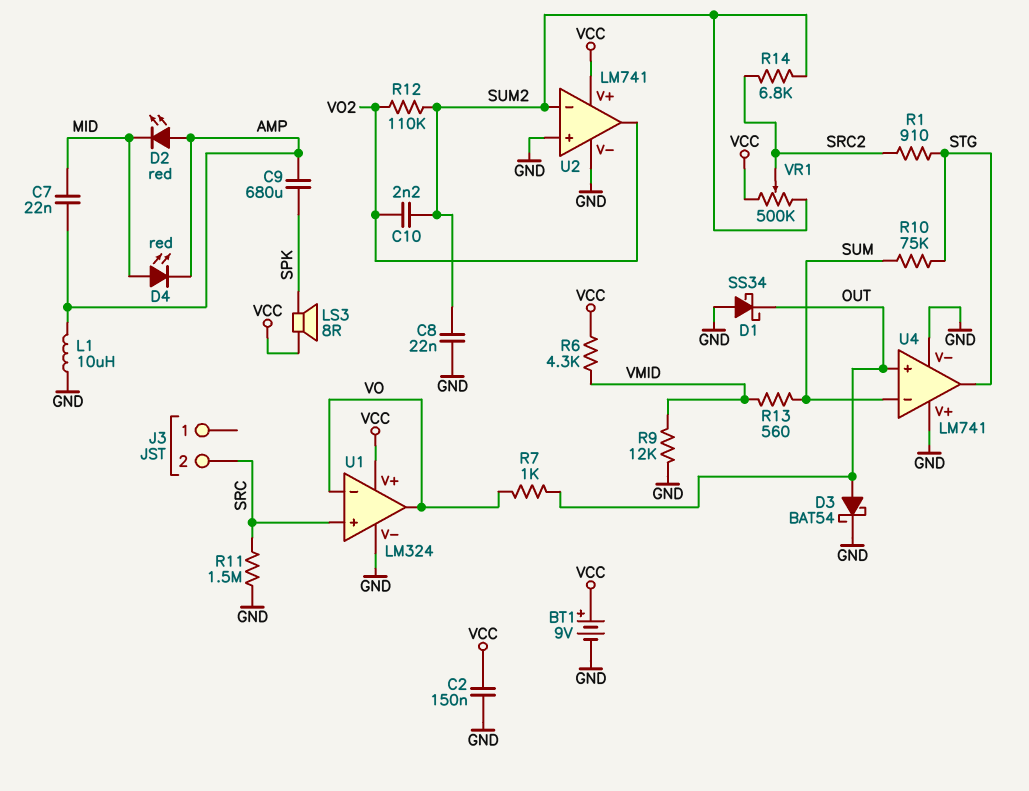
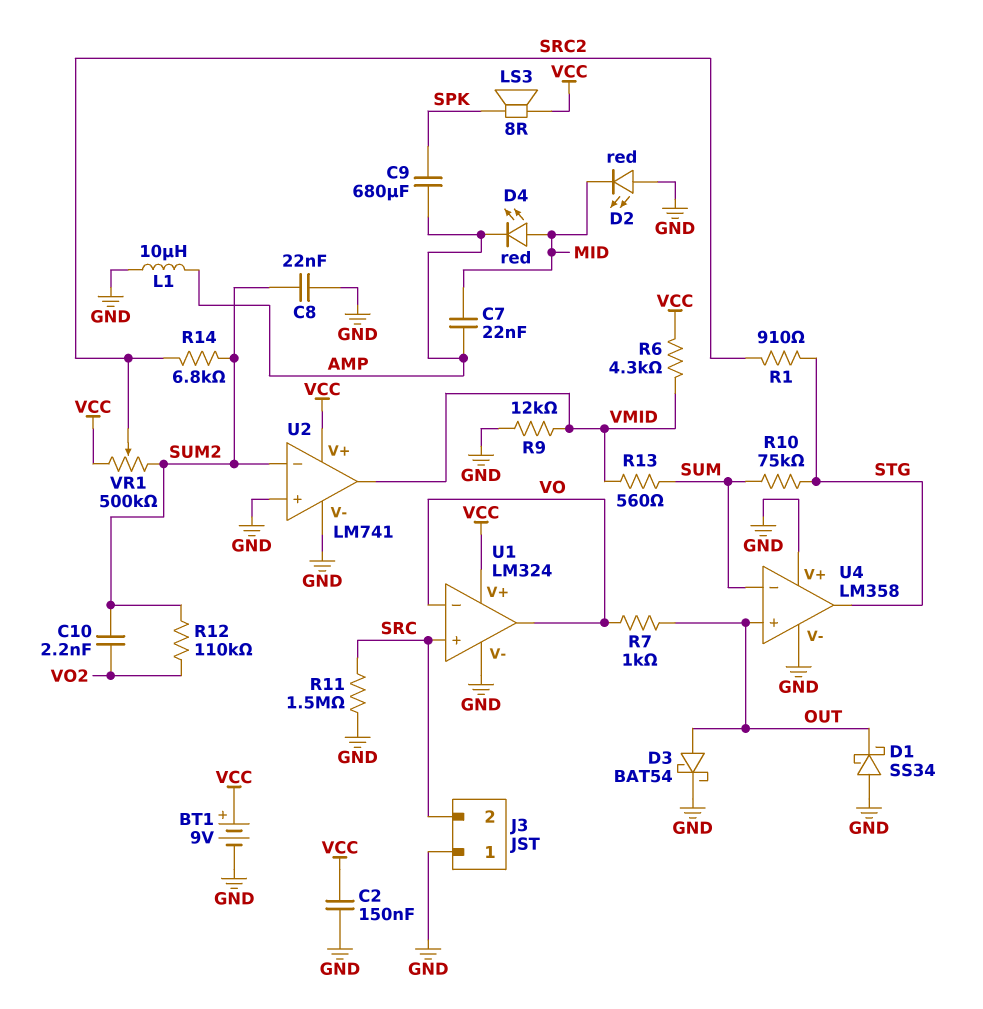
D2: LED red (A AMP, K MID) -> LED red (A GND, K MID)
J3 pin 1: none -> GND
U2 pin out: VO2 -> VMID
U4: LM741 -> LM358

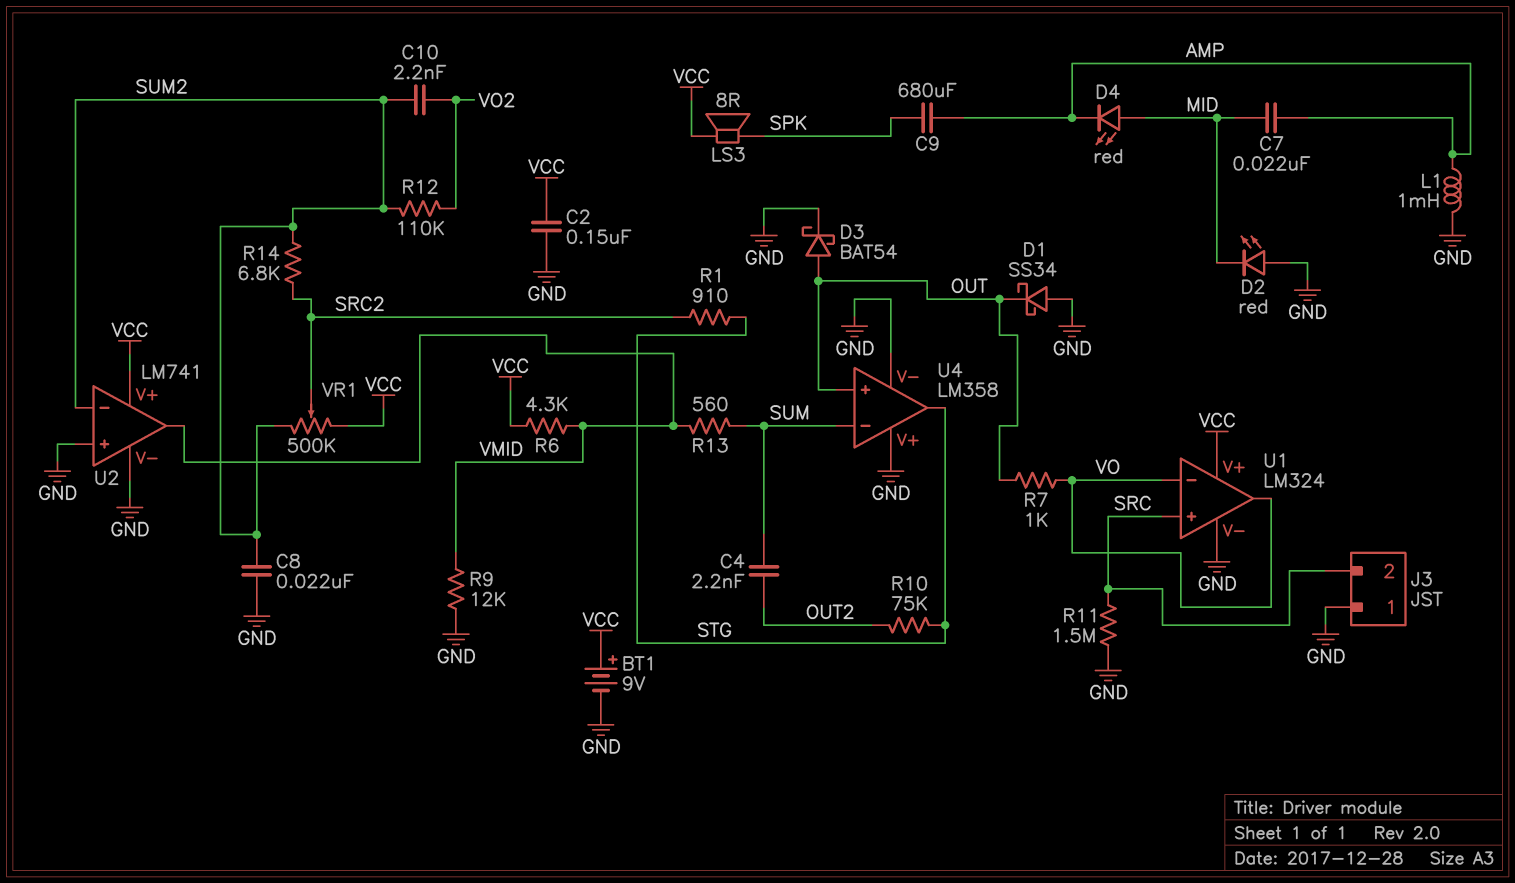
C4: none -> 2.2nF (OUT2, SUM)
L1: 10uH (AMP, GND) -> 1mH (AMP, GND)
R10: 75k (STG, SUM) -> 75k (OUT2, STG)

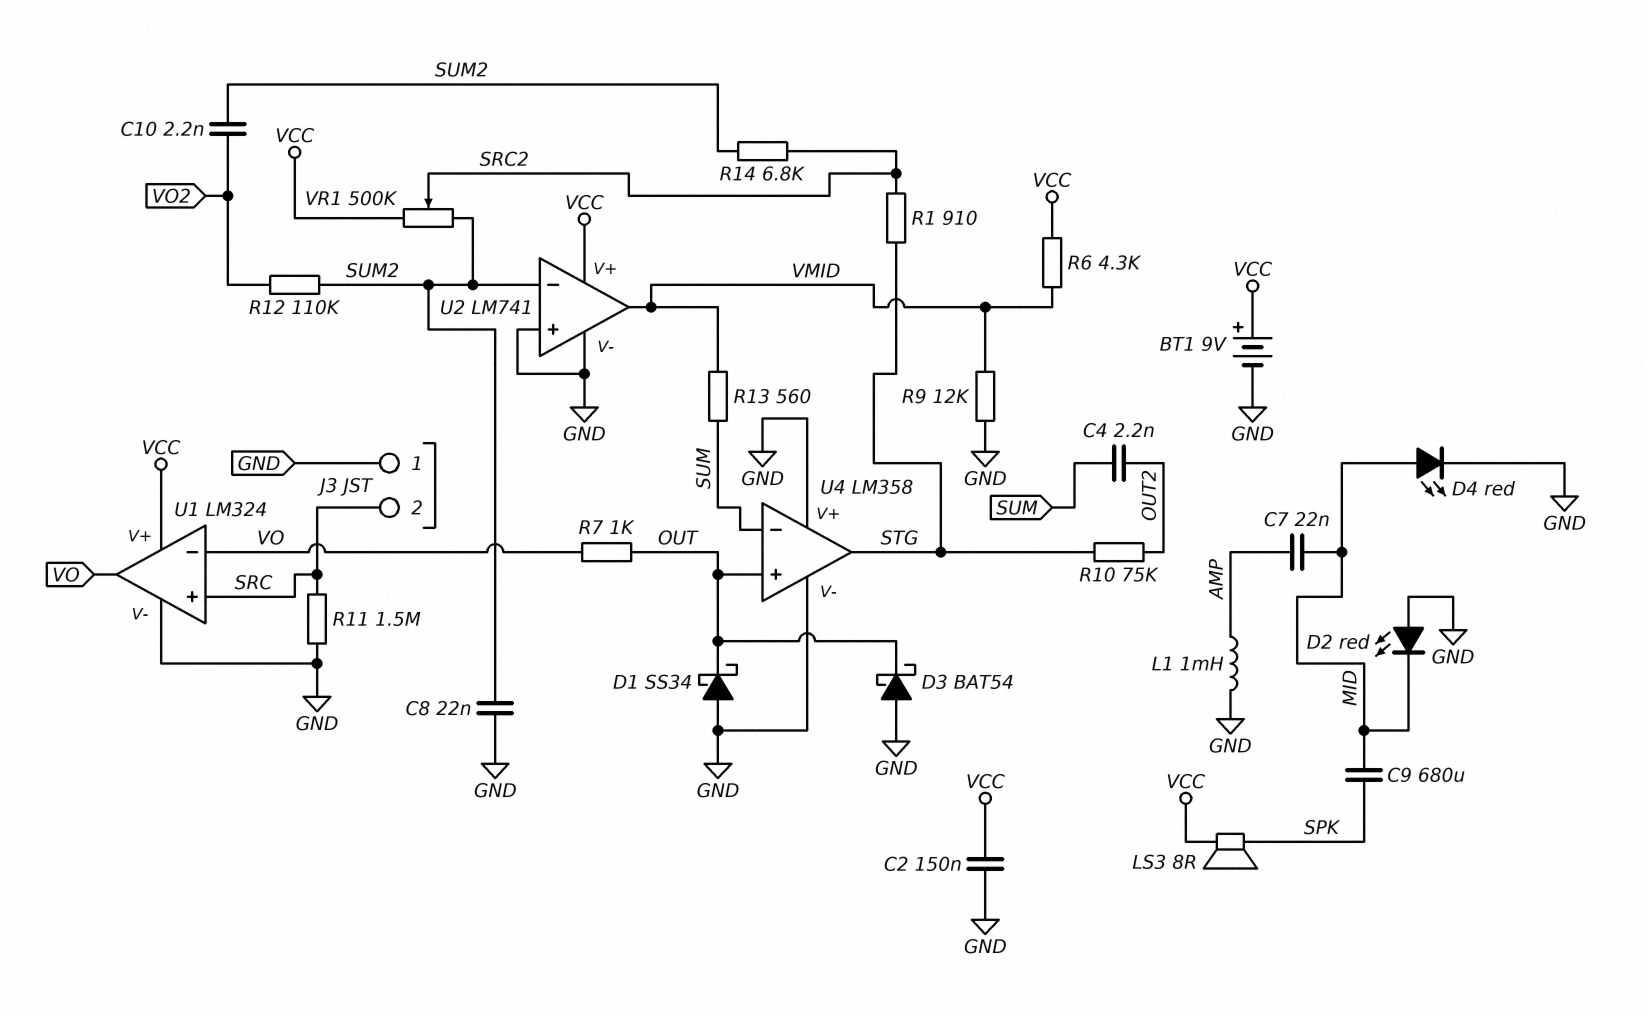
C9: 680uF (AMP, SPK) -> 680uF (MID, SPK)
D3: schottky BAT54 (A OUT, K GND) -> schottky BAT54 (A GND, K OUT)
D4: LED red (A MID, K AMP) -> LED red (A MID, K GND)

